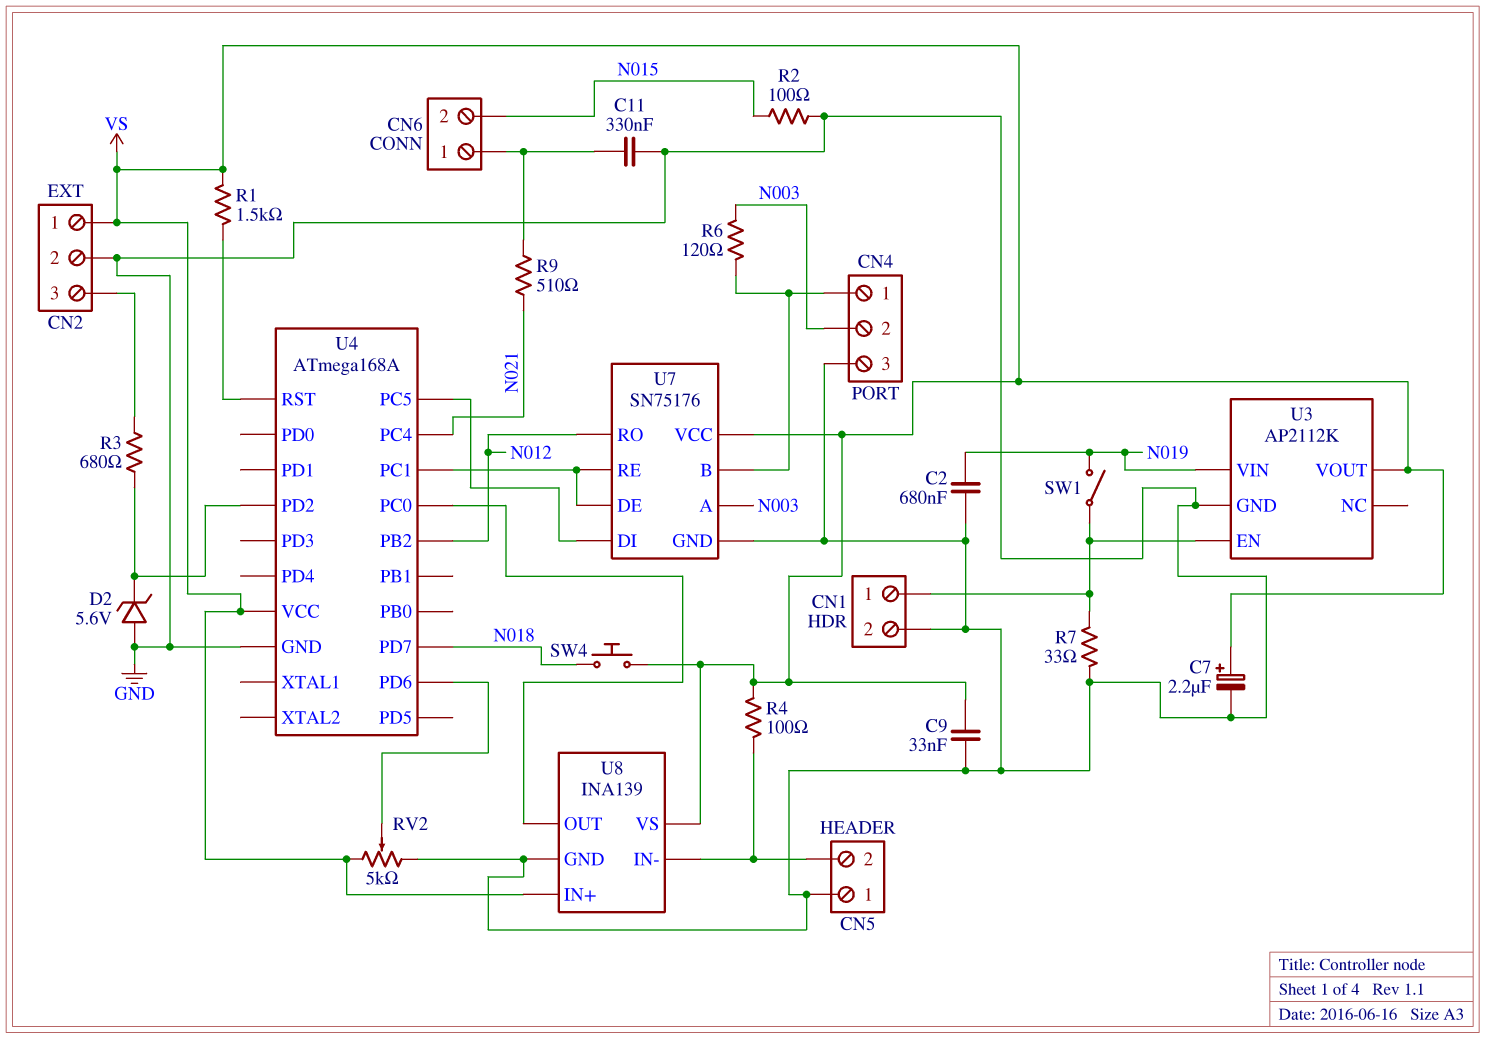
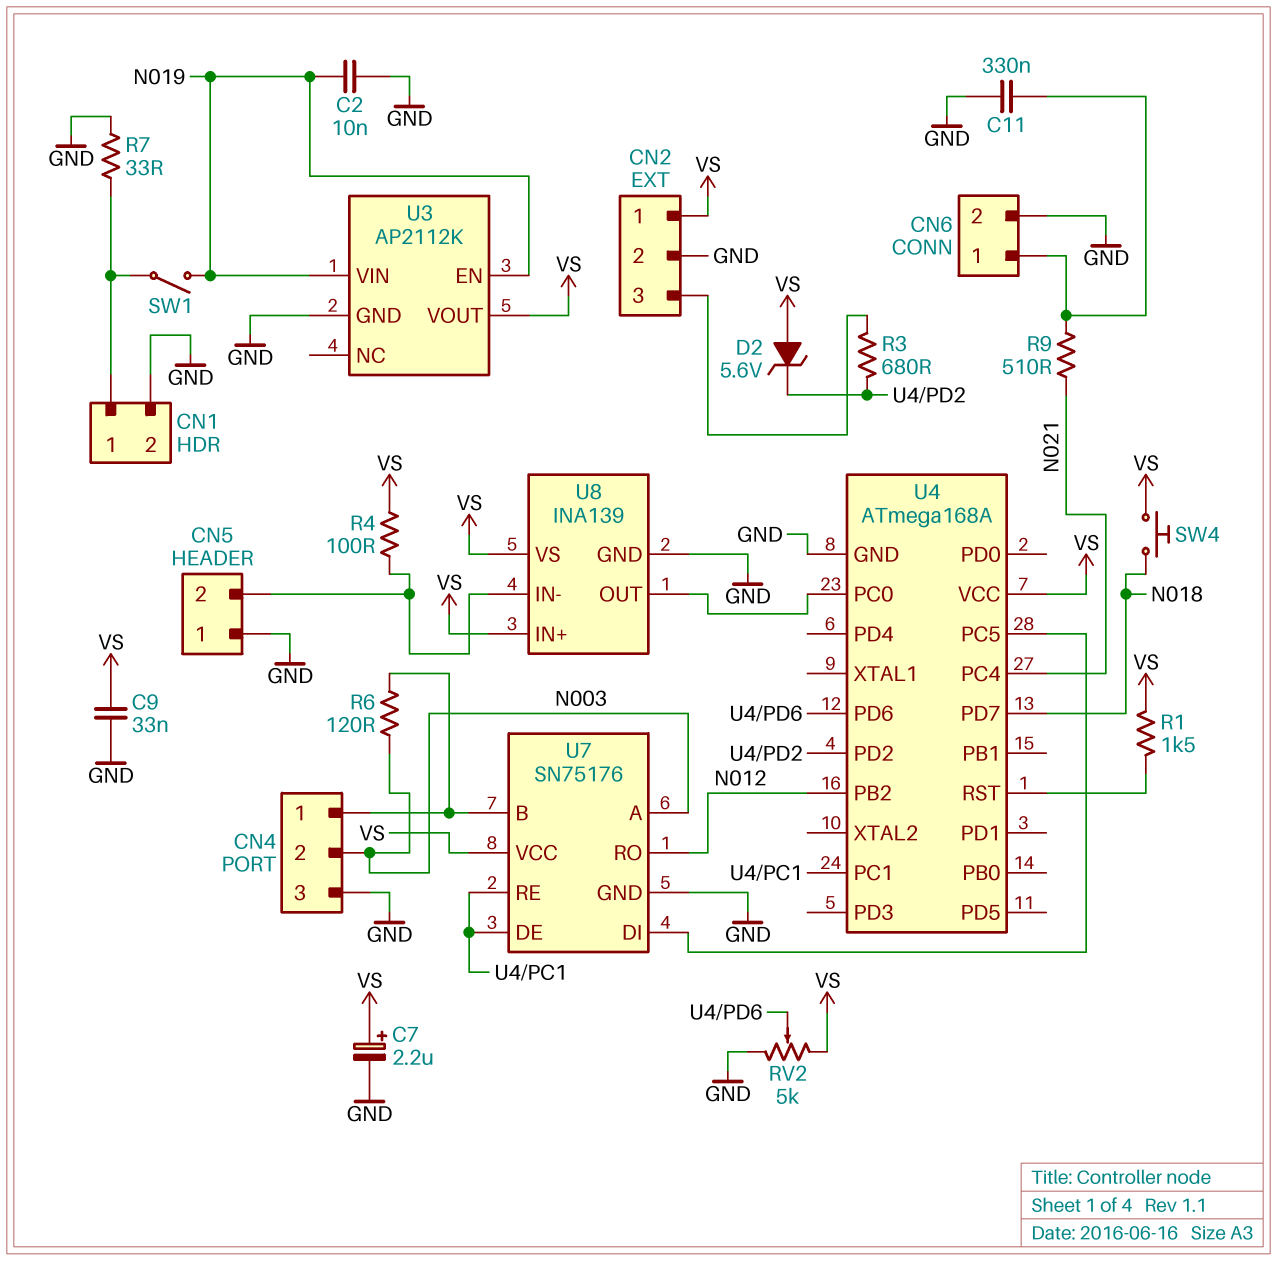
C2: 680nF (GND, N019) -> 10nF (GND, N019)
CN6 pin 2: N015 -> GND
D2: zener 5.6V (A GND, K U4/PD2) -> zener 5.6V (A VS, K U4/PD2)
R2: 100 (GND, N015) -> none
U3 pin EN: CN1/1 -> N019

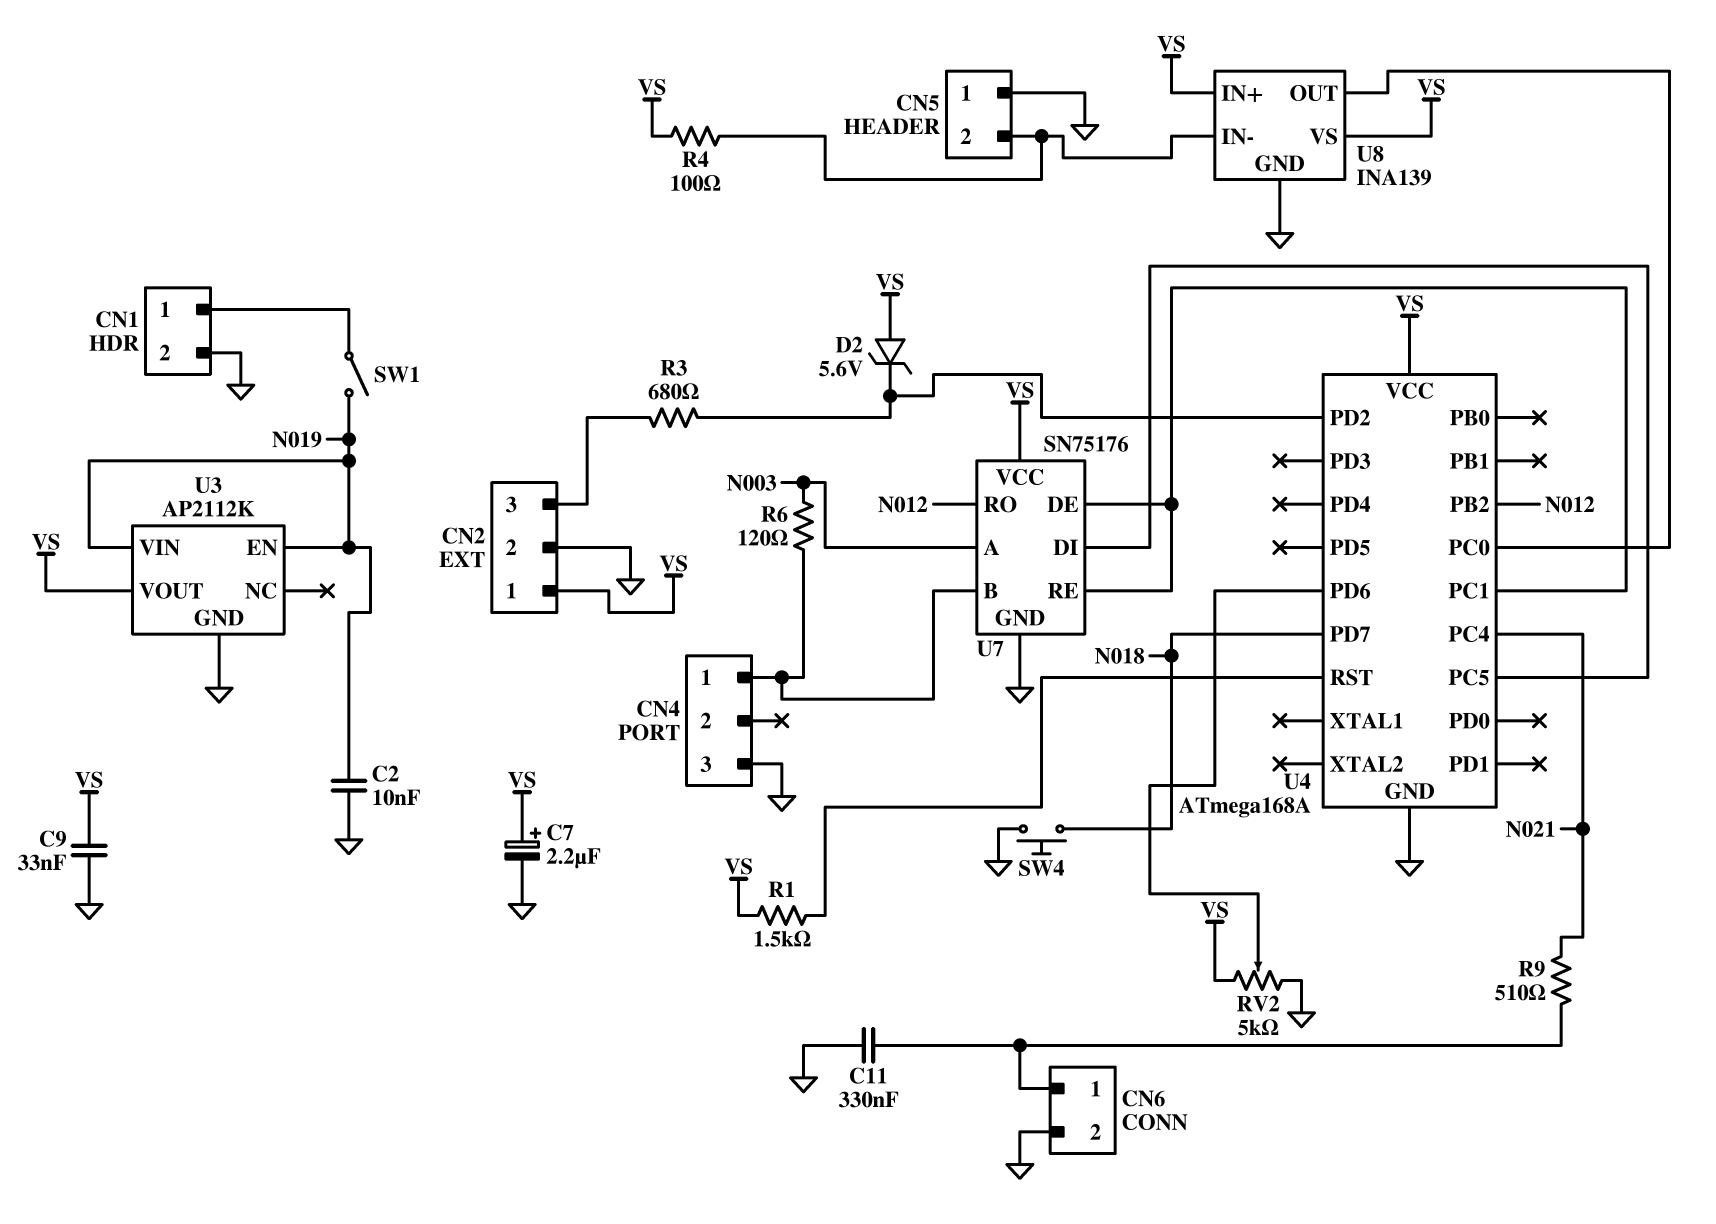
CN4 pin 2: N003 -> none
R7: 33 (CN1/1, GND) -> none
SW4: button (N018, VS) -> button (GND, N018)

